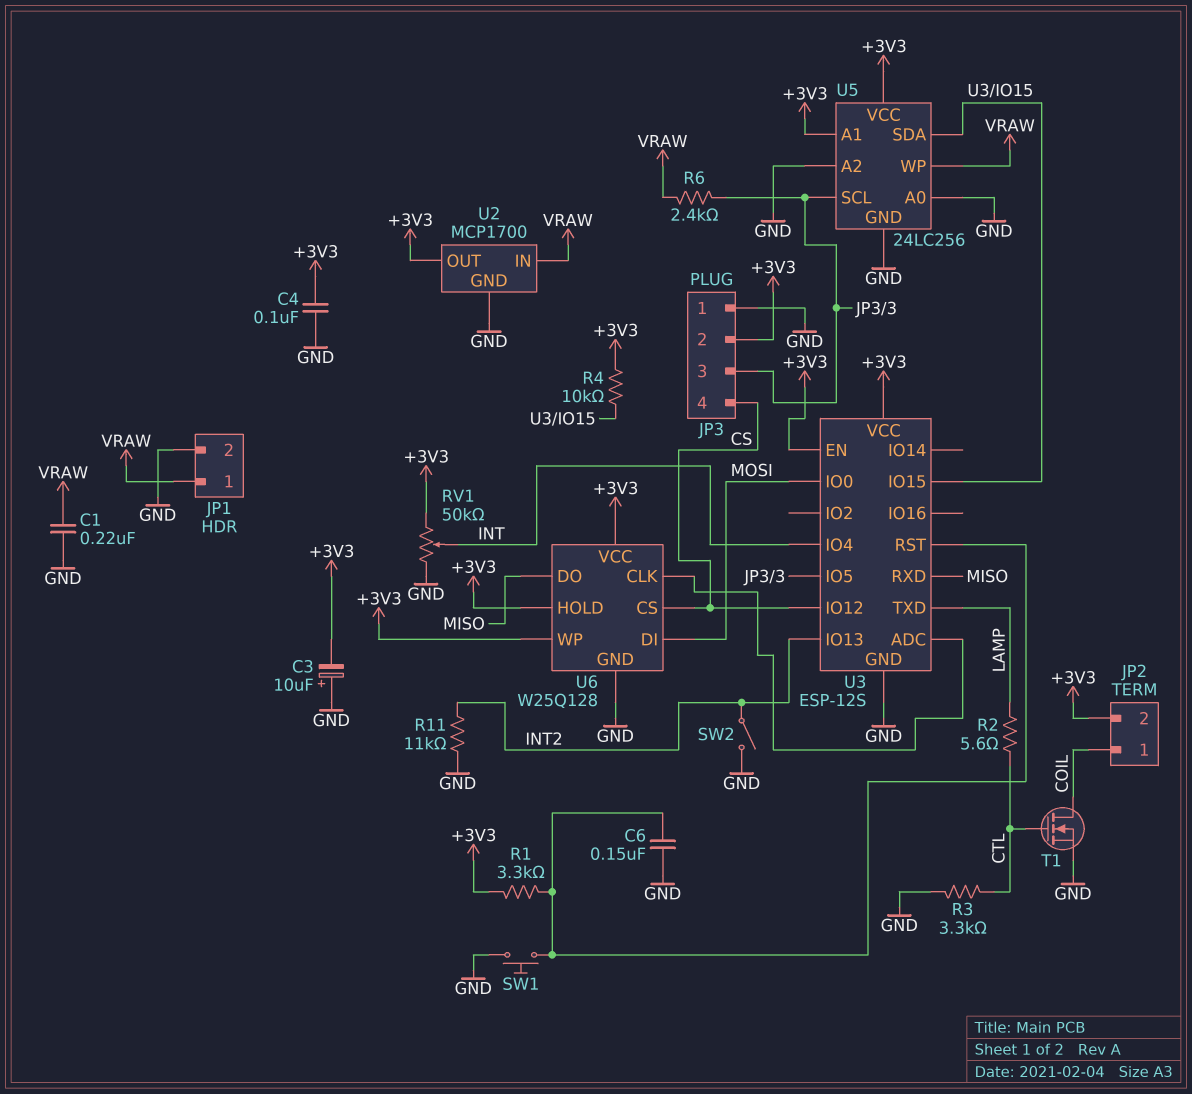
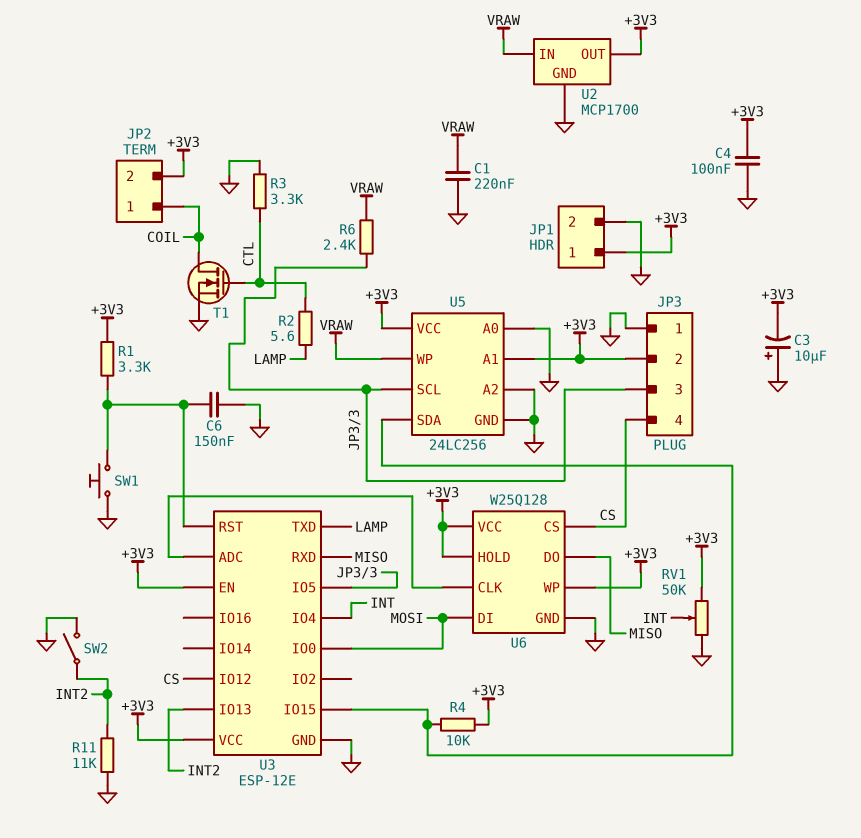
JP1 pin 1: VRAW -> +3V3
U3: ESP-12S -> ESP-12E

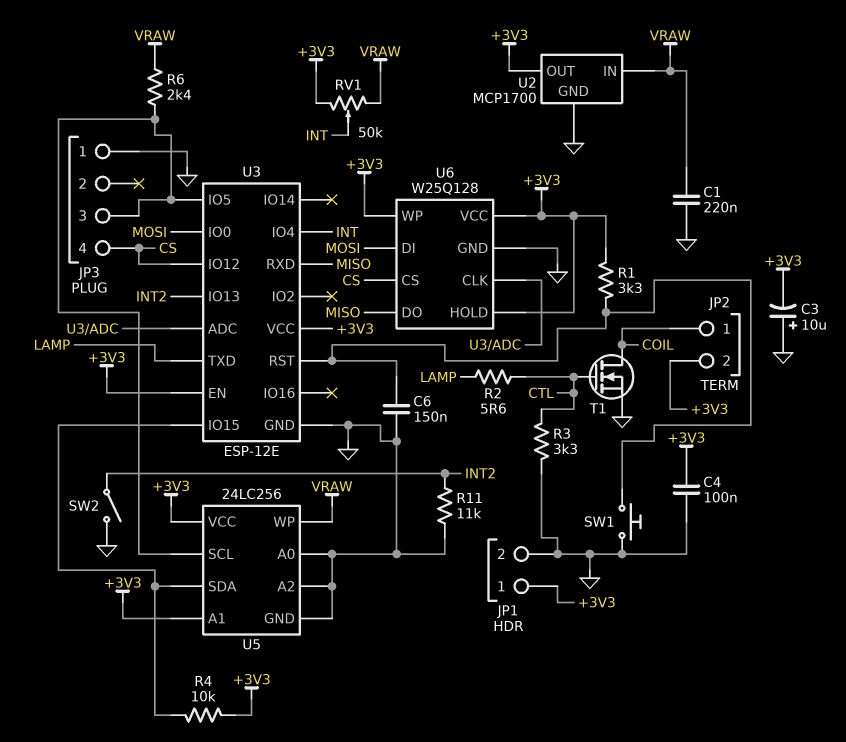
JP3 pin 2: +3V3 -> none
RV1: 50k (+3V3, GND, wiper INT) -> 50k (+3V3, VRAW, wiper INT)

